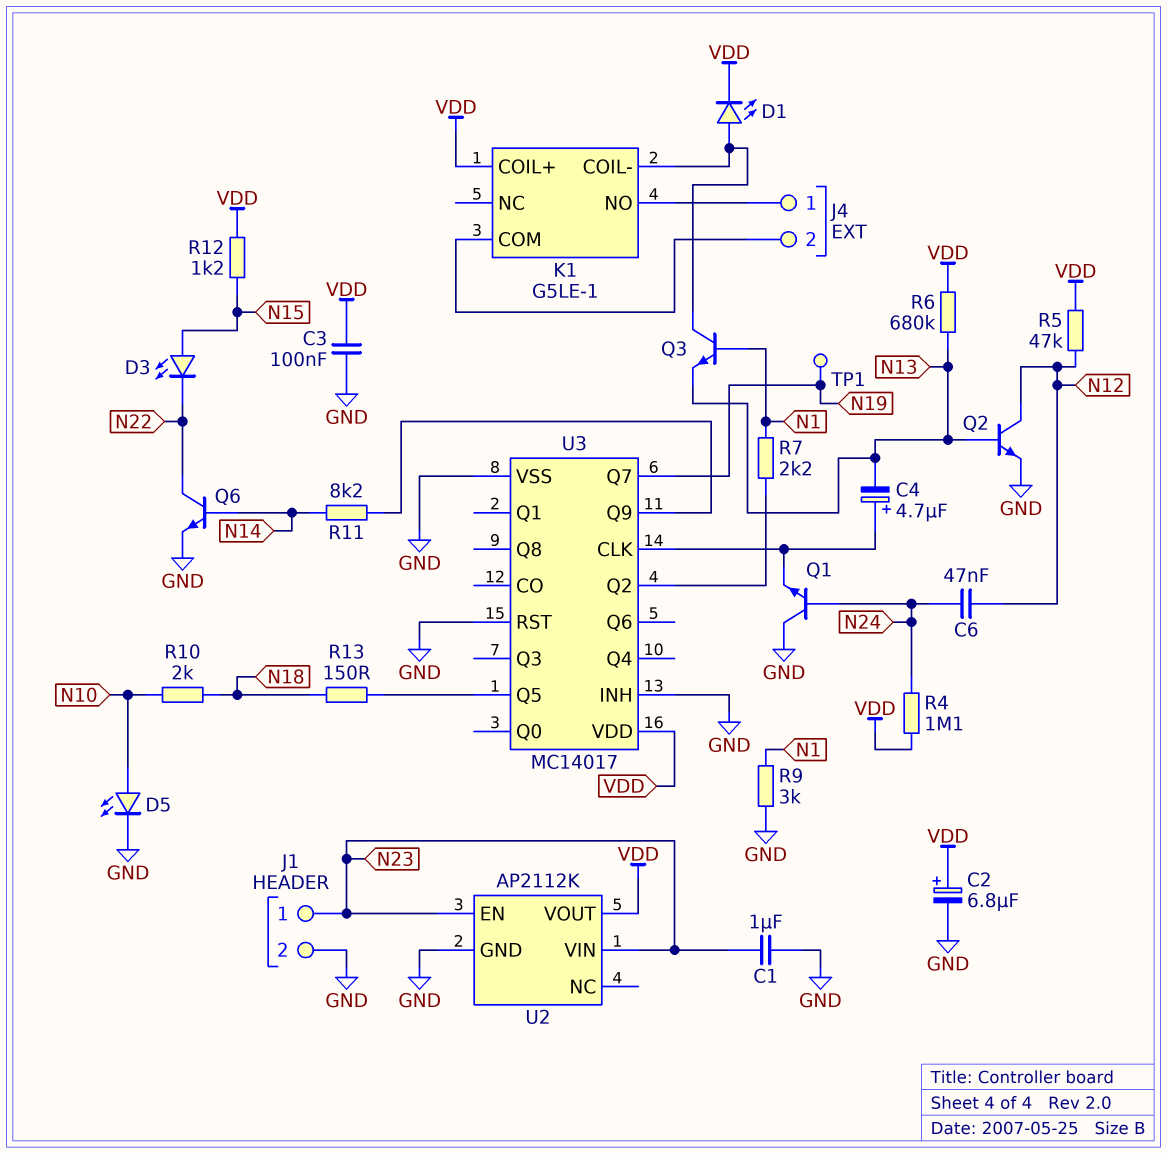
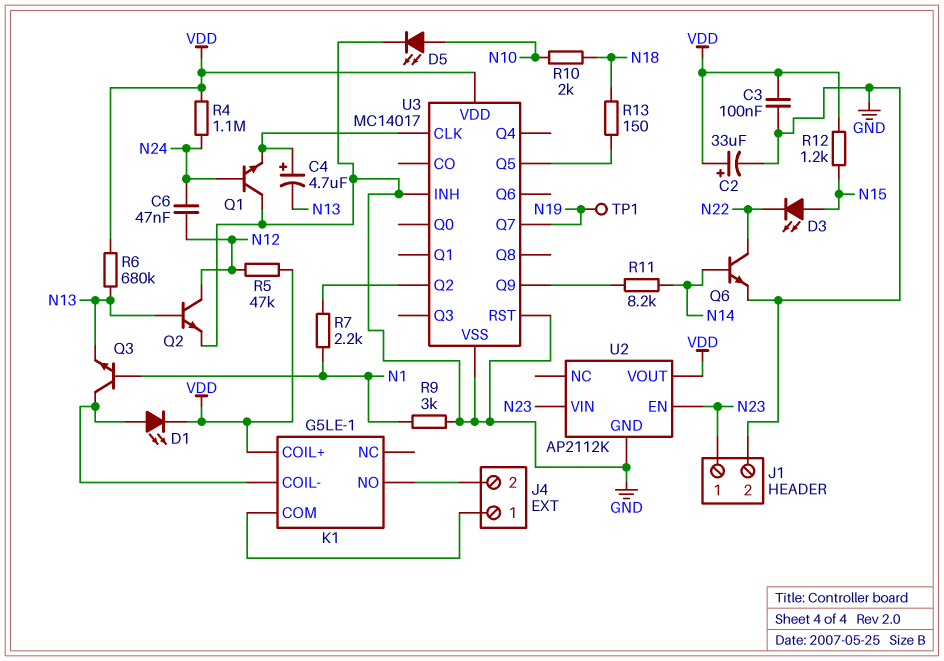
C1: 1uF (GND, N23) -> none
C2: 6.8uF (plus VDD, minus GND) -> 33uF (plus VDD, minus GND)
K1 pin COM: J4/2 -> J4/1
K1 pin NO: J4/1 -> J4/2

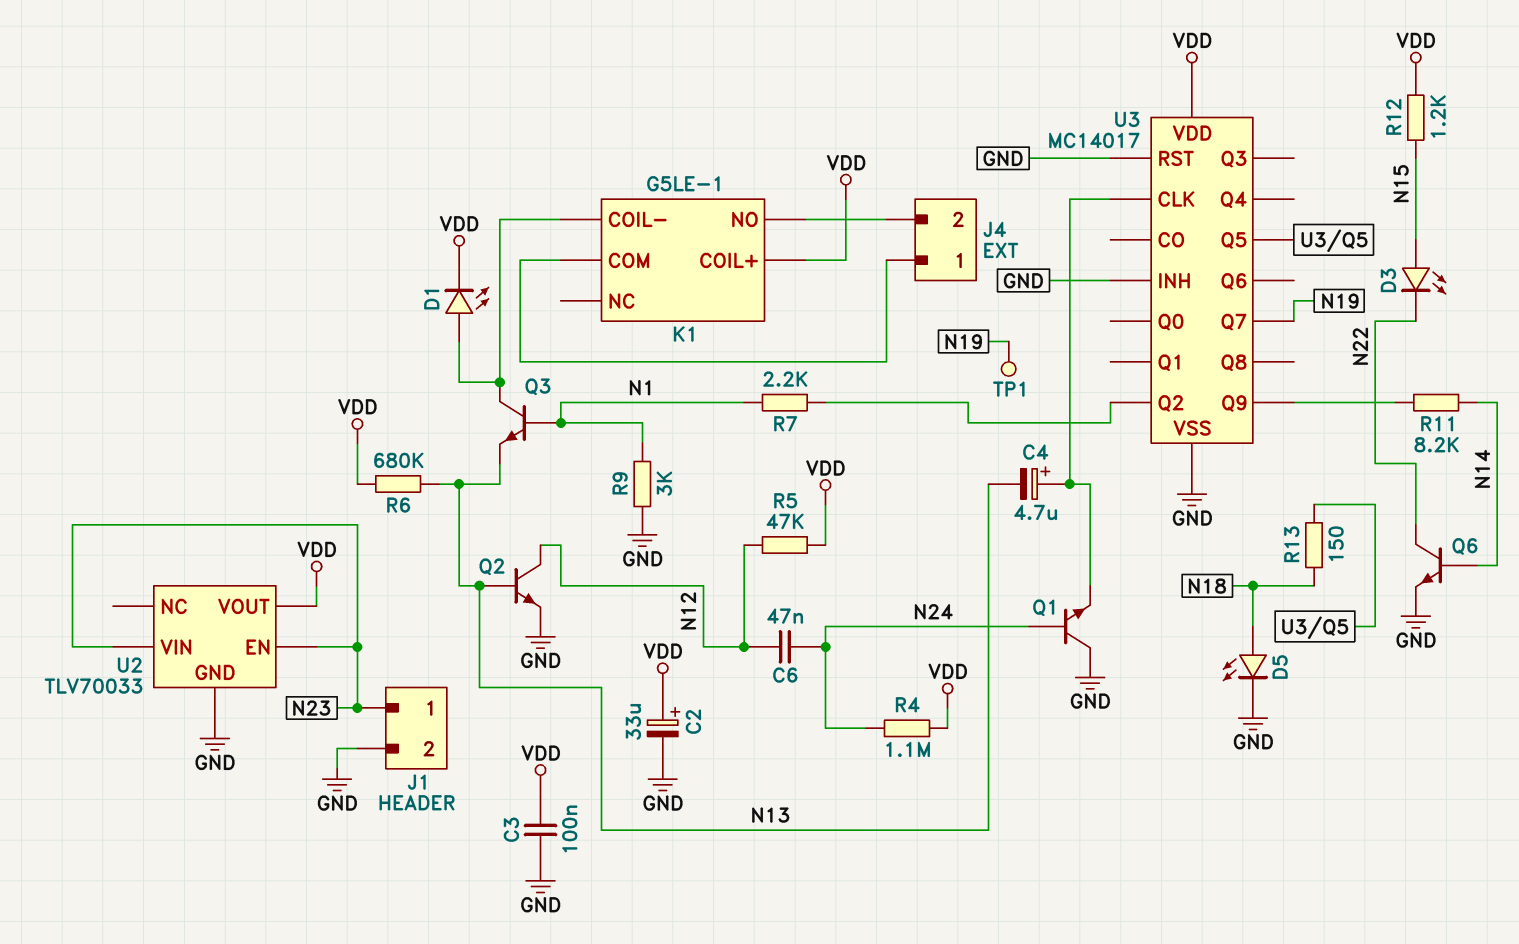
D5: LED (A N10, K GND) -> LED (A N18, K GND)
R10: 2k (N10, N18) -> none
U2: AP2112K -> TLV70033

